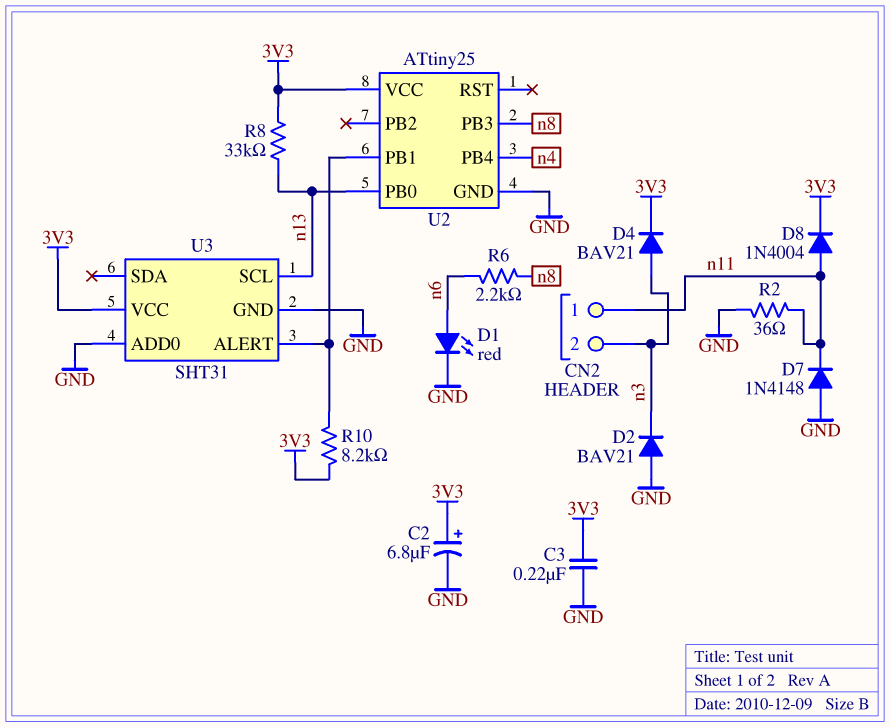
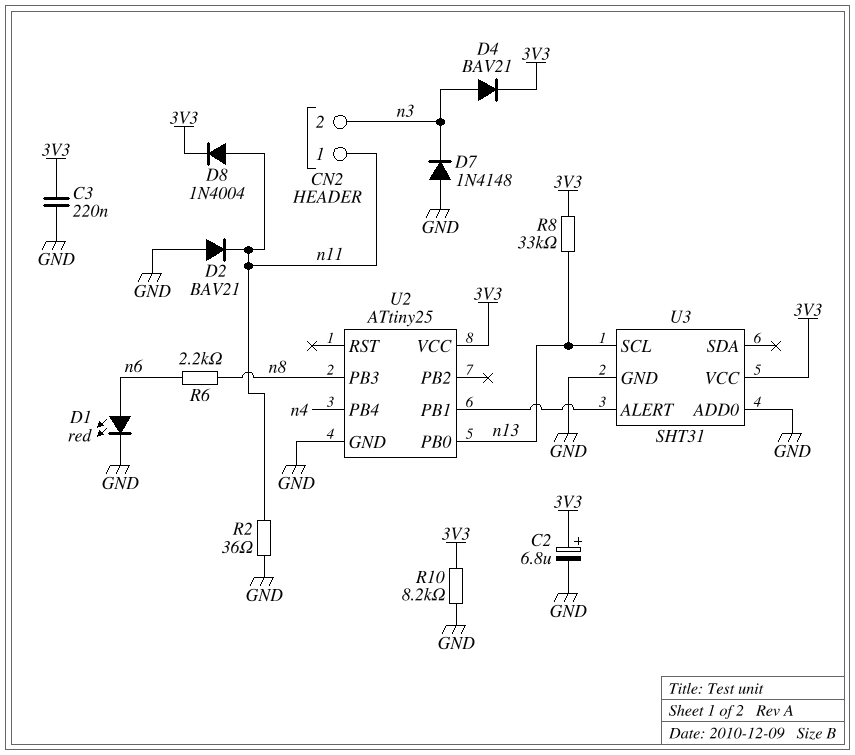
D2: diode BAV21 (A GND, K n3) -> diode BAV21 (A GND, K n11)
D7: diode 1N4148 (A GND, K n11) -> diode 1N4148 (A GND, K n3)
R10: 8.2k (3V3, U2/PB1) -> 8.2k (3V3, GND)

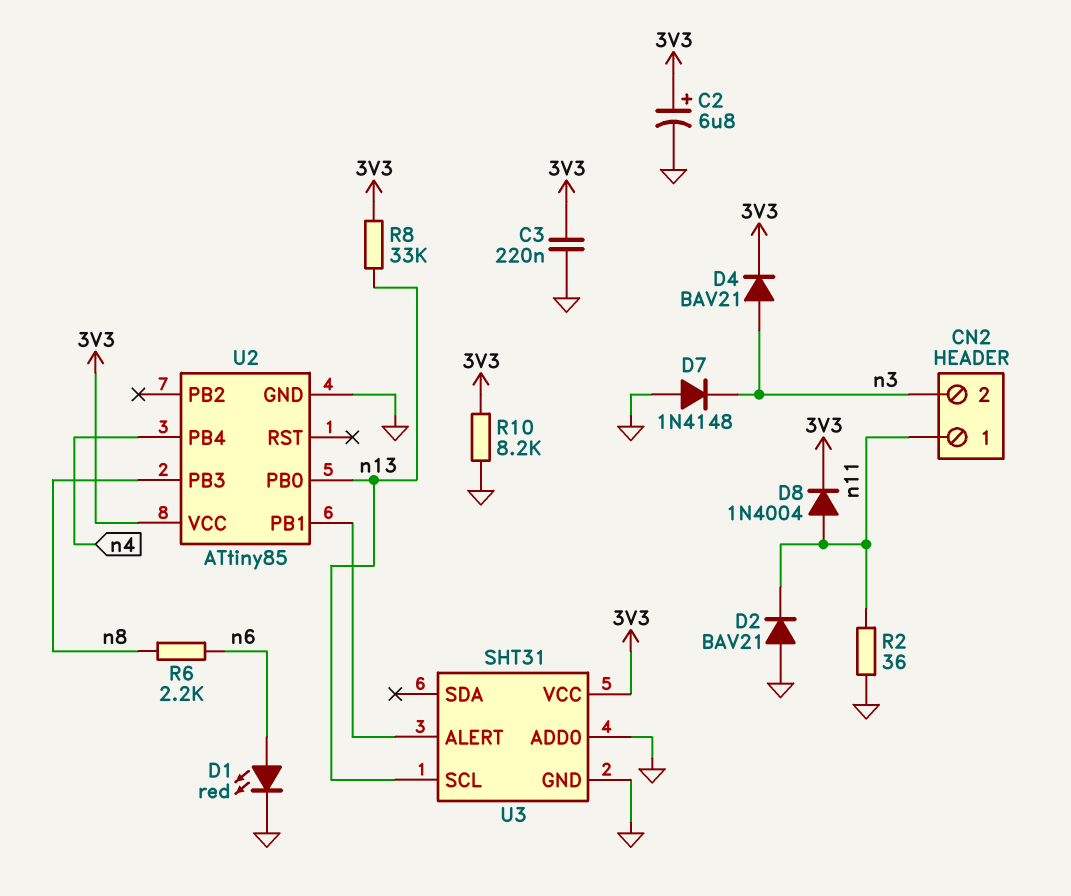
U2: ATtiny25 -> ATtiny85

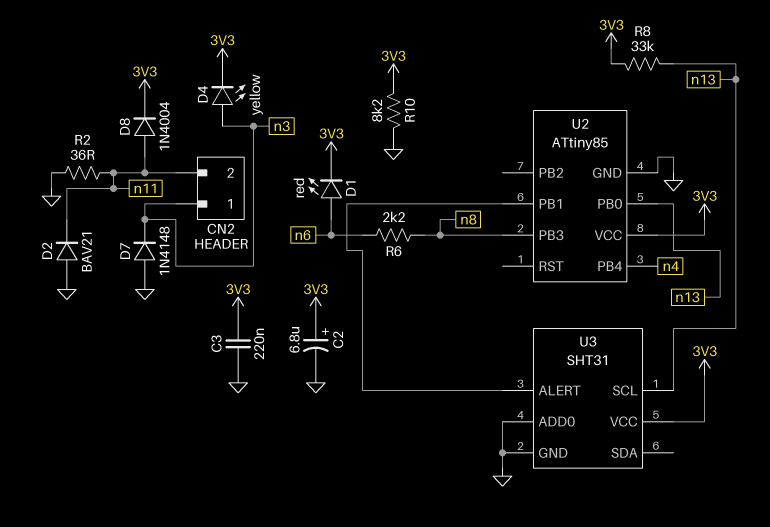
CN2 pin 1: n11 -> n3
CN2 pin 2: n3 -> n11
D1: LED red (A n6, K GND) -> LED red (A n6, K 3V3)
D4: diode BAV21 (A n3, K 3V3) -> LED yellow (A n3, K 3V3)

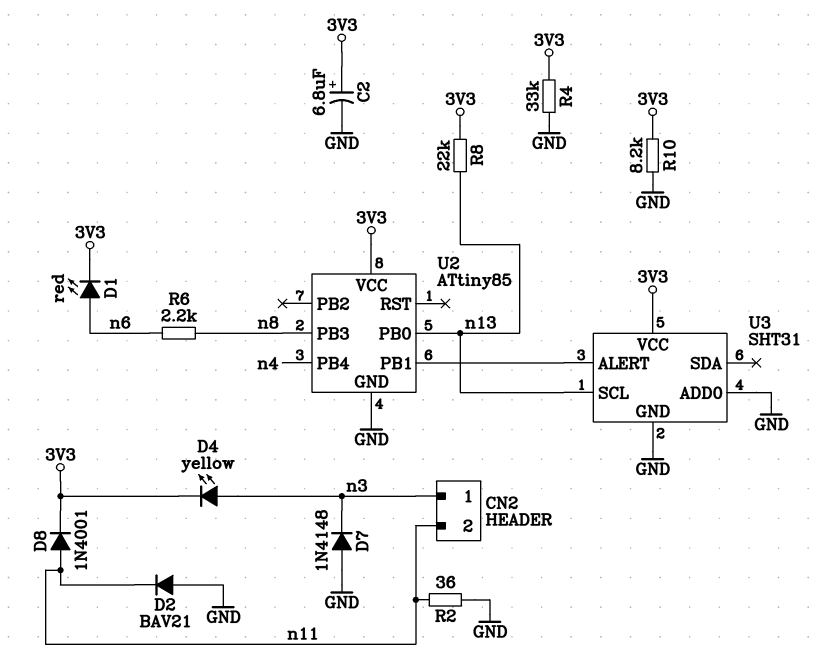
C3: 220nF (3V3, GND) -> none
D8: diode 1N4004 (A n11, K 3V3) -> diode 1N4001 (A n11, K 3V3)
R4: none -> 33k (3V3, GND)
R8: 33k (3V3, n13) -> 22k (3V3, n13)

